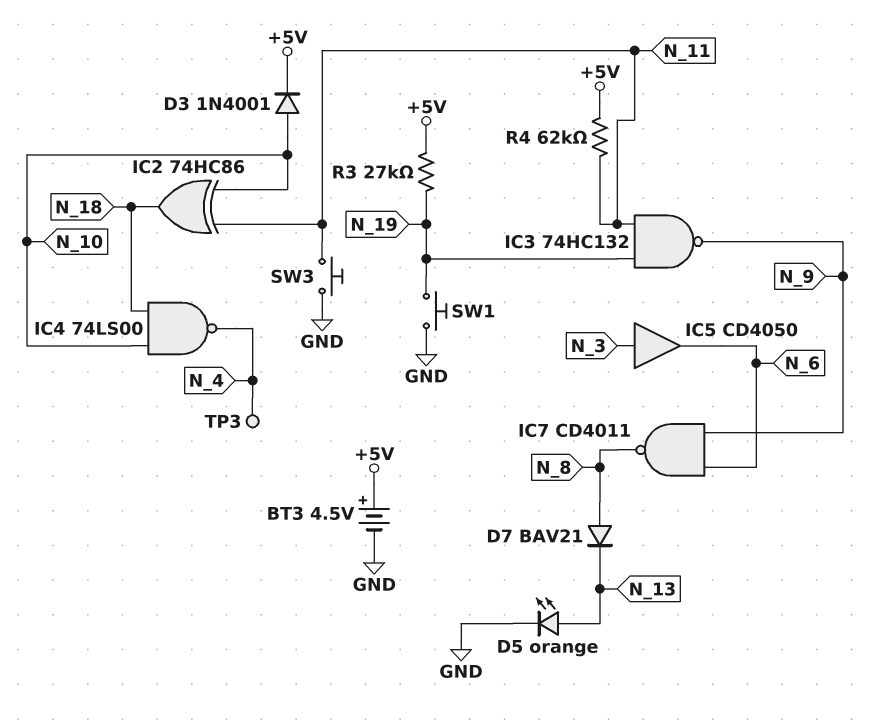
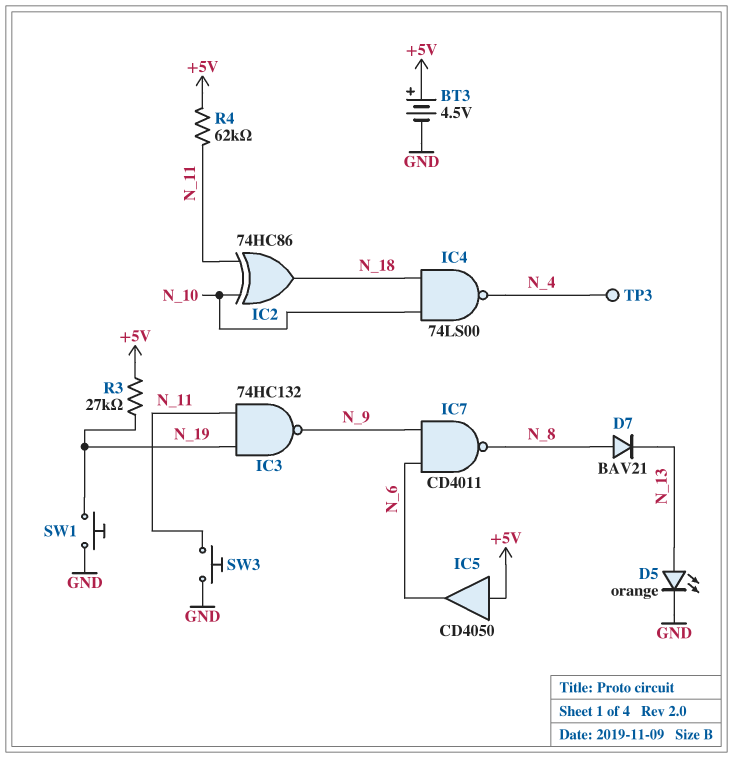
D3: diode 1N4001 (A N_10, K +5V) -> none
IC5: buffer CD4050 (in N_3, out N_6) -> buffer CD4050 (in +5V, out N_6)

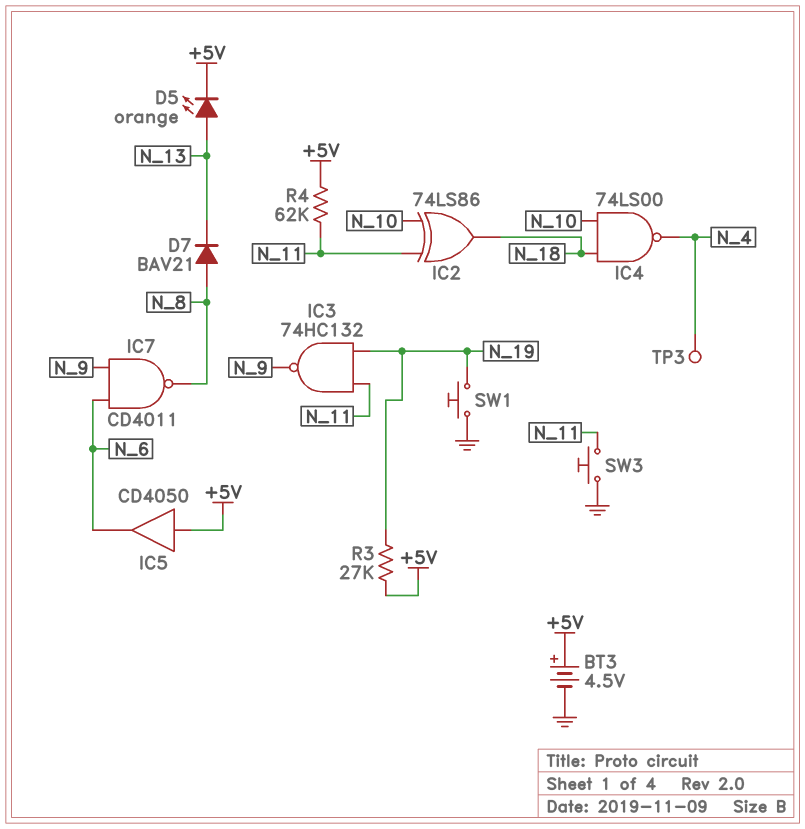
D5: LED orange (A N_13, K GND) -> LED orange (A N_13, K +5V)
IC2: XOR 74HC86 (in N_10, in N_11, out N_18) -> XOR 74LS86 (in N_10, in N_11, out N_18)

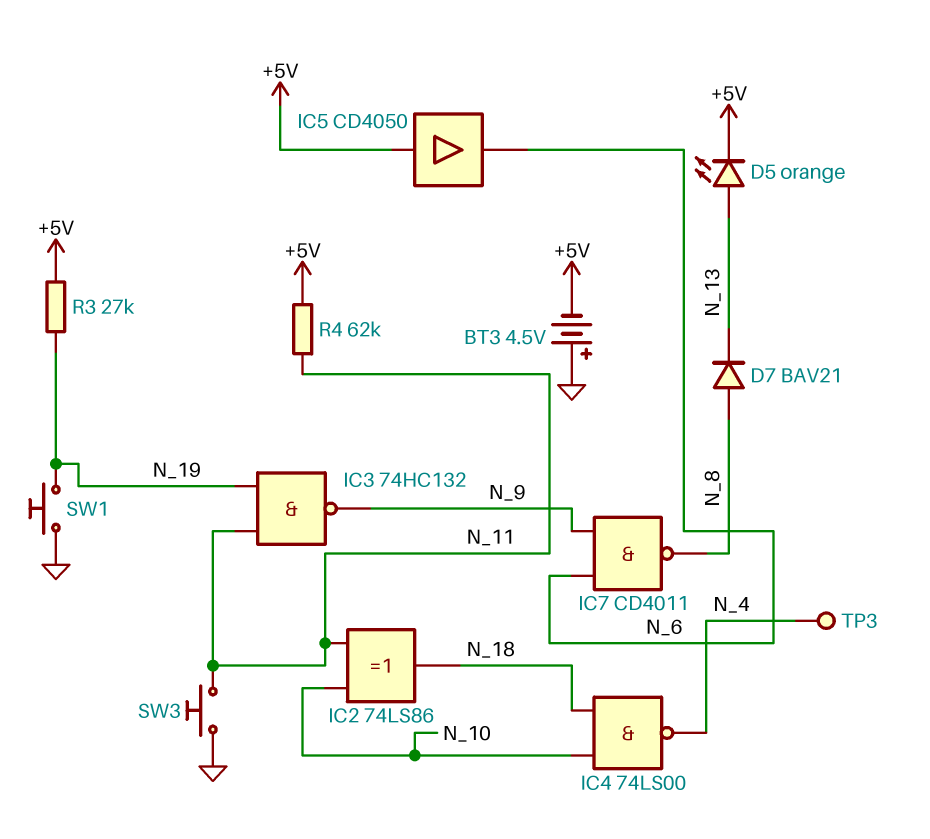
BT3: 4.5V (plus +5V, minus GND) -> 4.5V (plus GND, minus +5V)

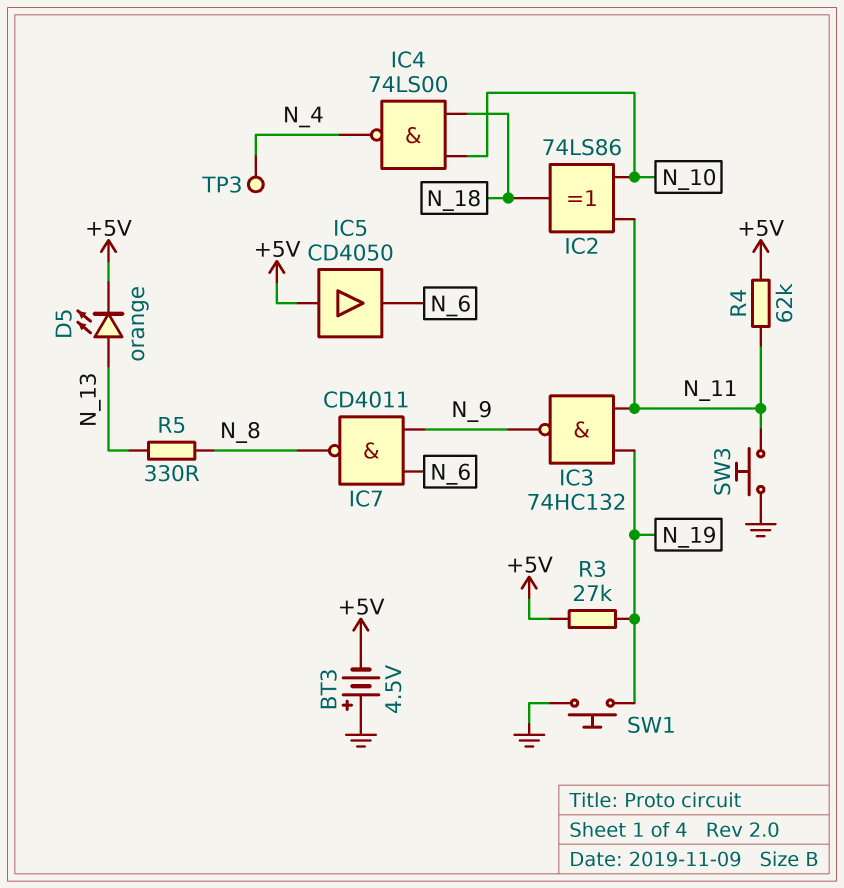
D7: diode BAV21 (A N_8, K N_13) -> none
R5: none -> 330 (N_8, N_13)

